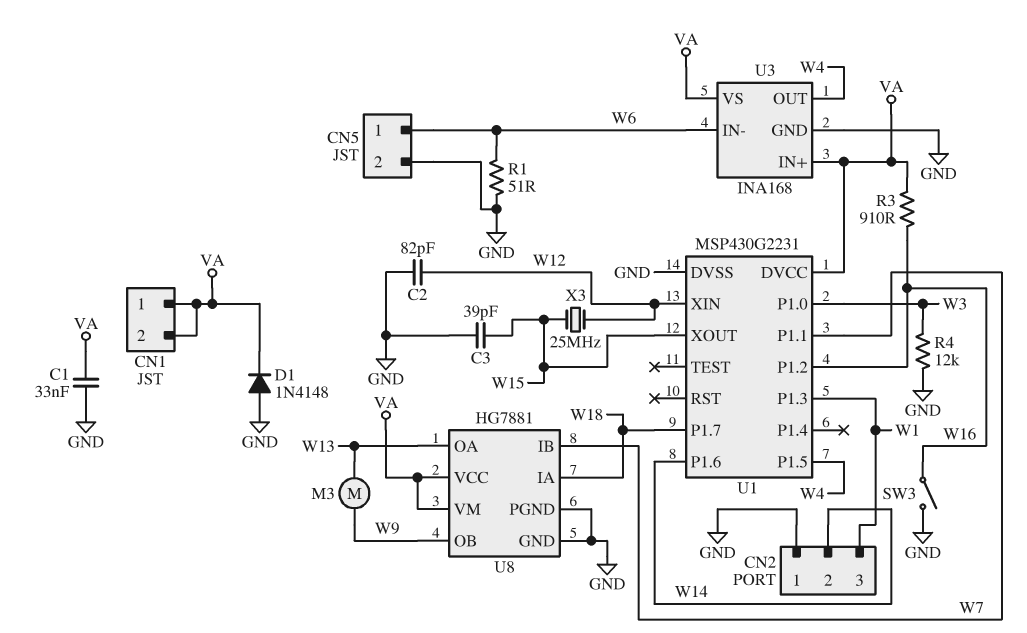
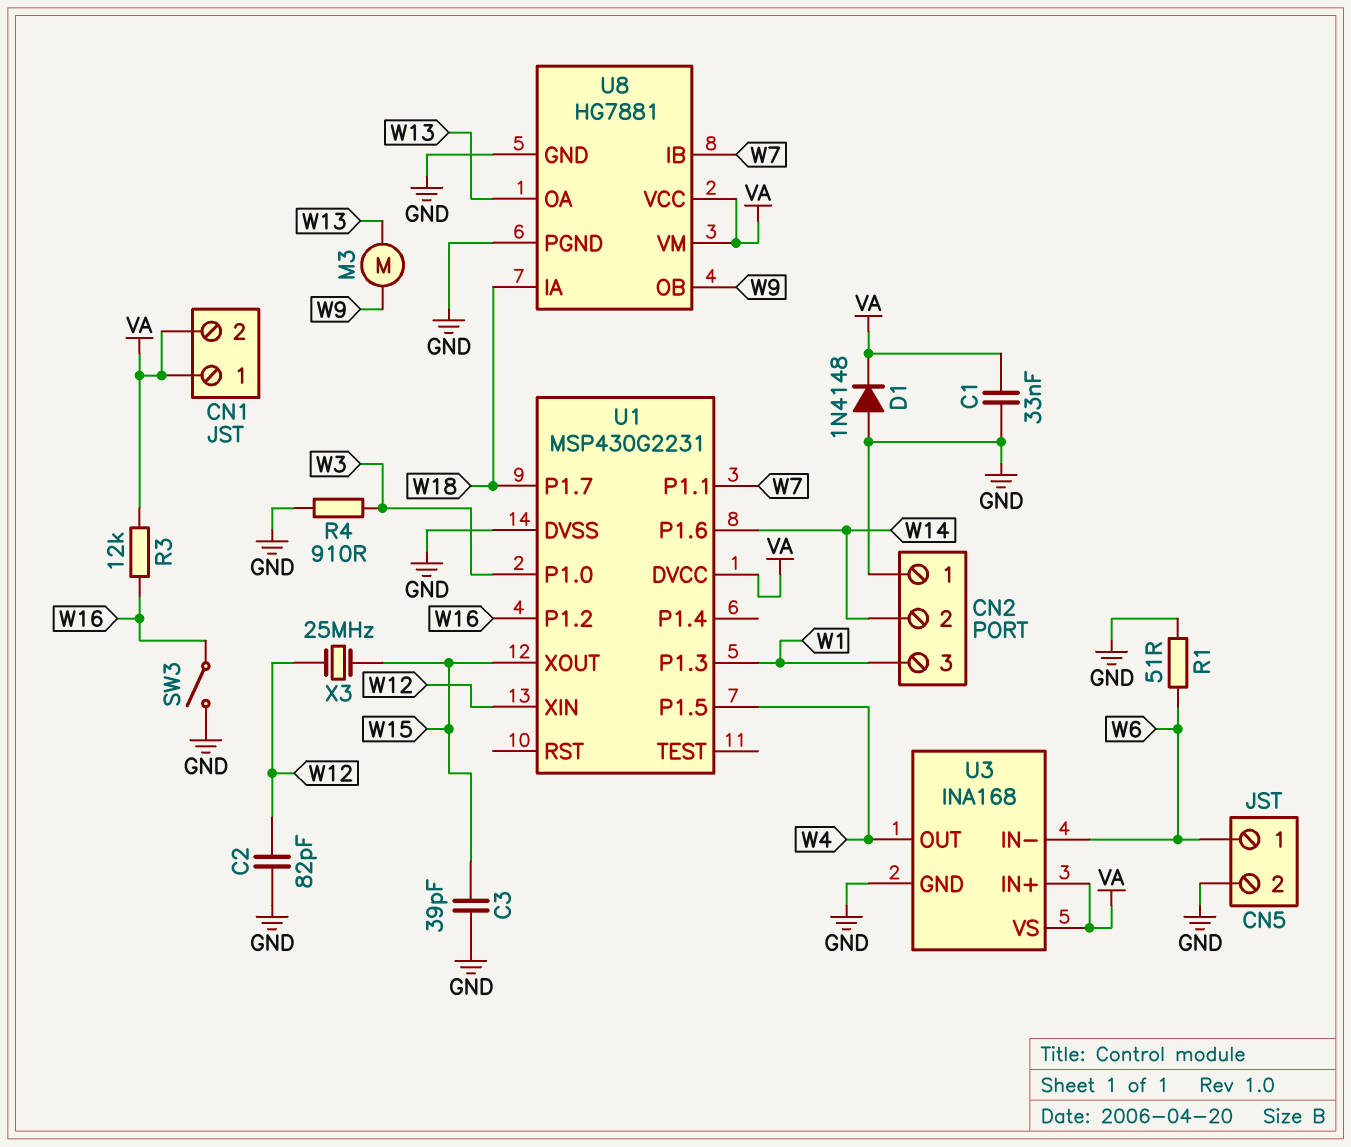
R3: 910 (VA, W16) -> 12k (VA, W16)
R4: 12k (GND, W3) -> 910 (GND, W3)

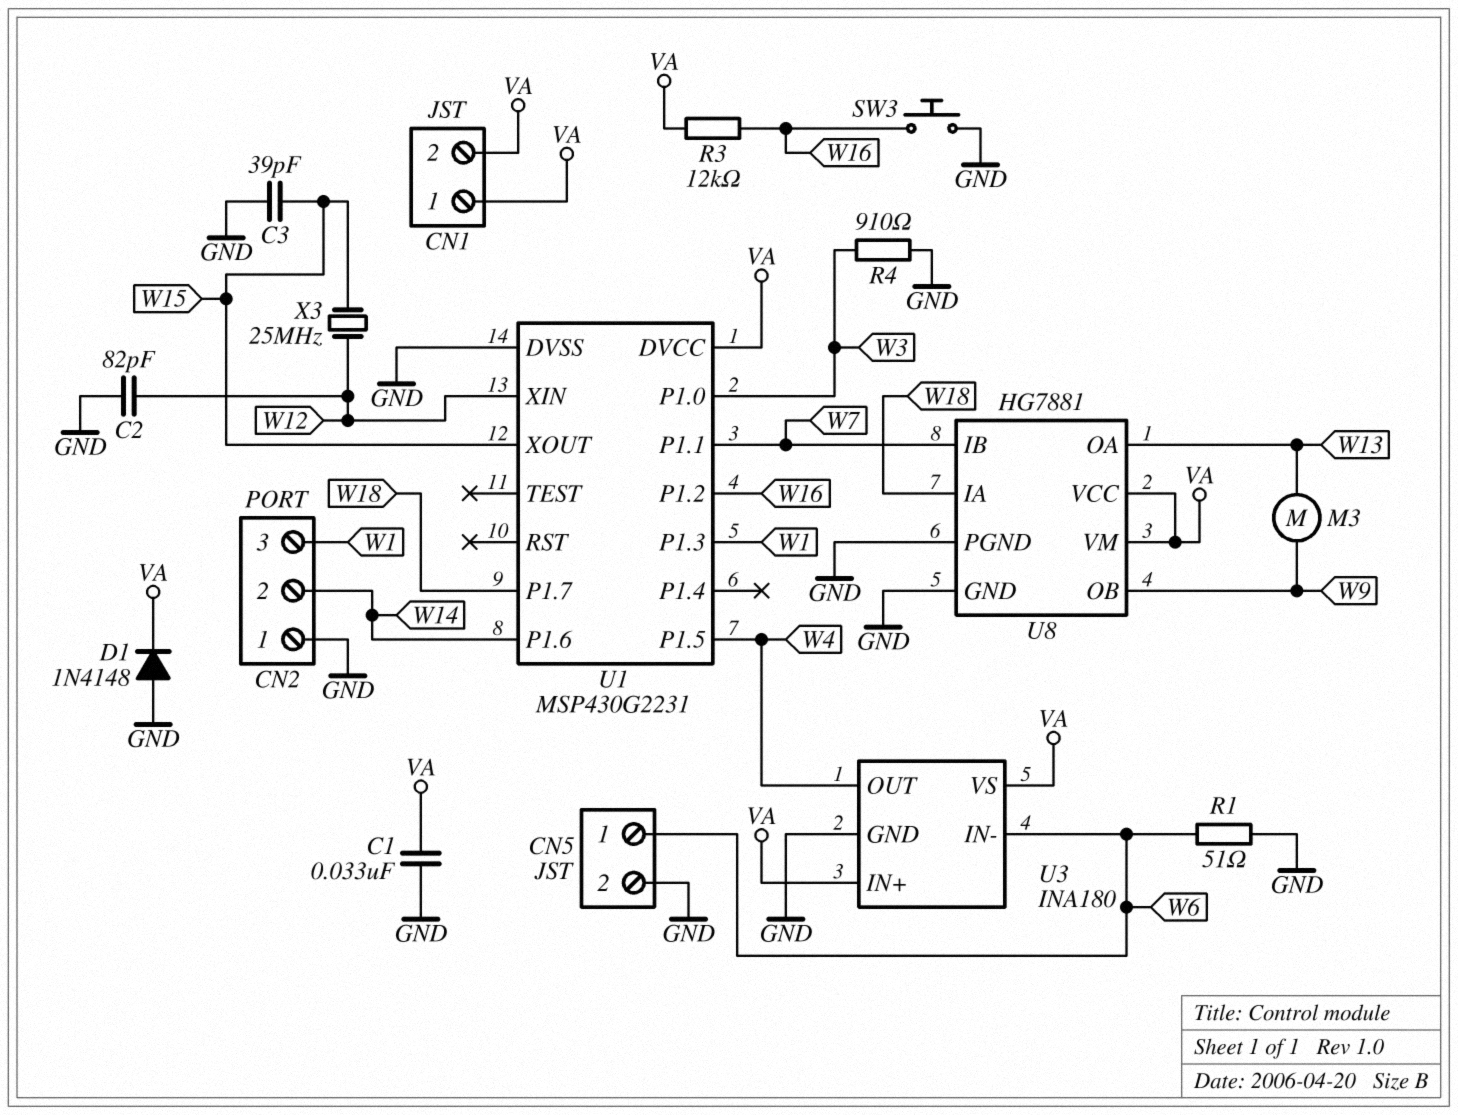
SW3: switch (GND, W16) -> button (GND, W16)
U3: INA168 -> INA180

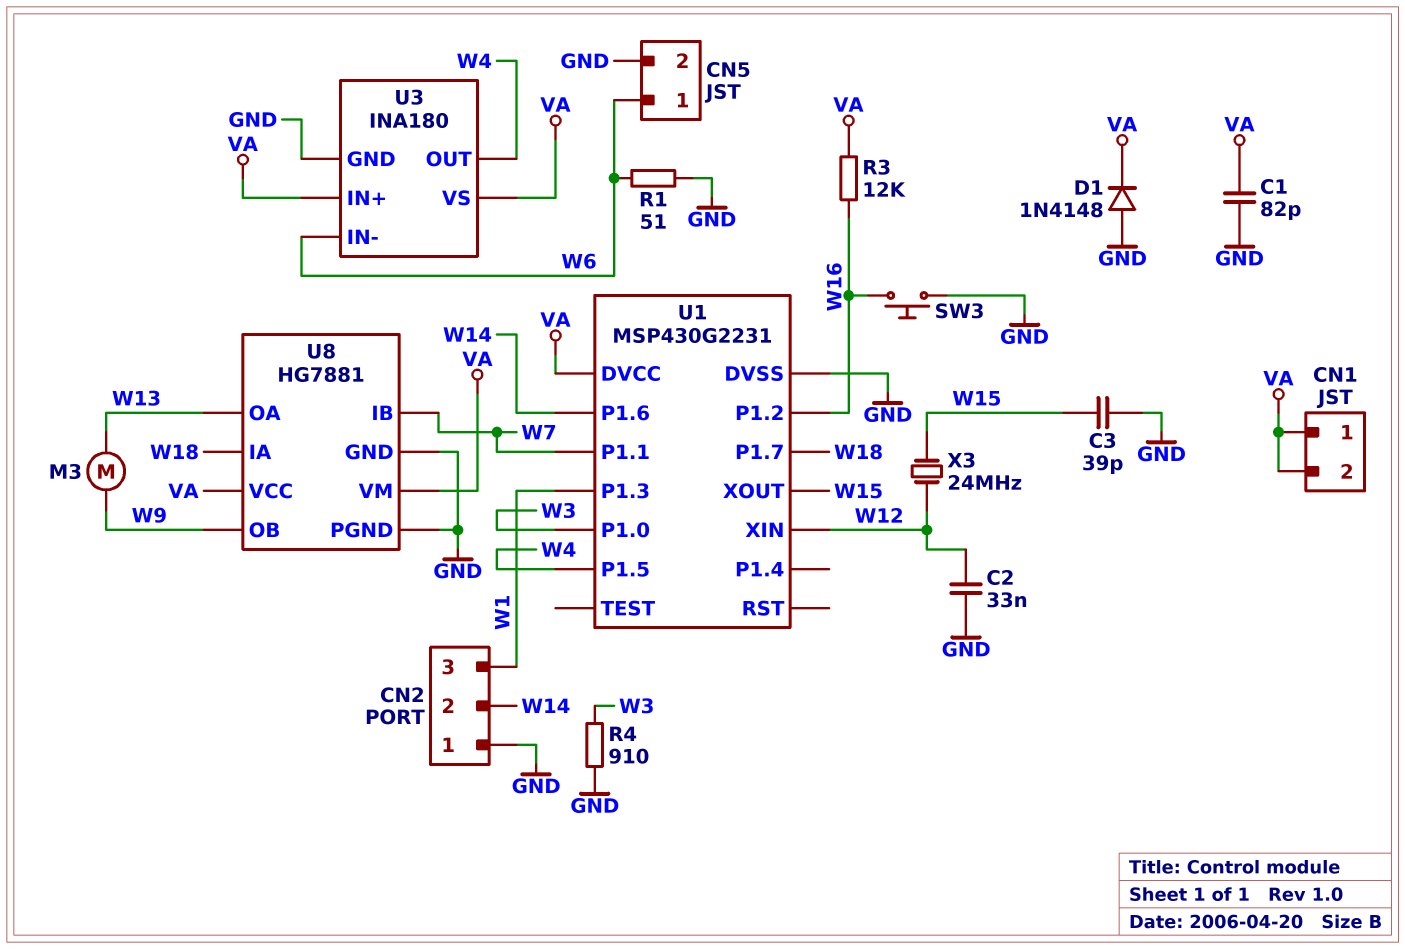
C1: 33nF (GND, VA) -> 82pF (GND, VA)
C2: 82pF (GND, W12) -> 33nF (GND, W12)
X3: 25MHz (W12, W15) -> 24MHz (W12, W15)

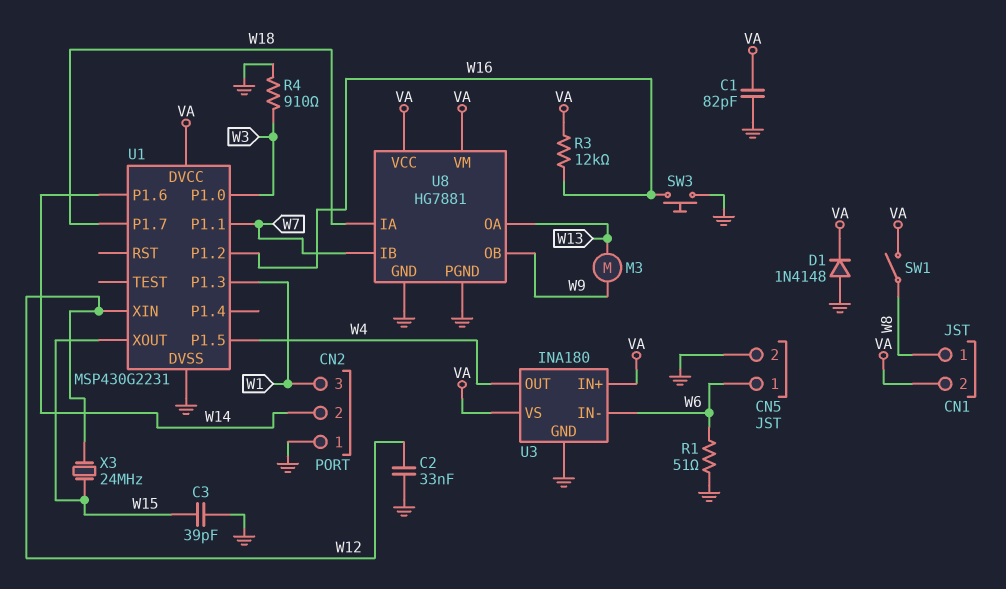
CN1 pin 1: VA -> W8
SW1: none -> switch (VA, W8)

